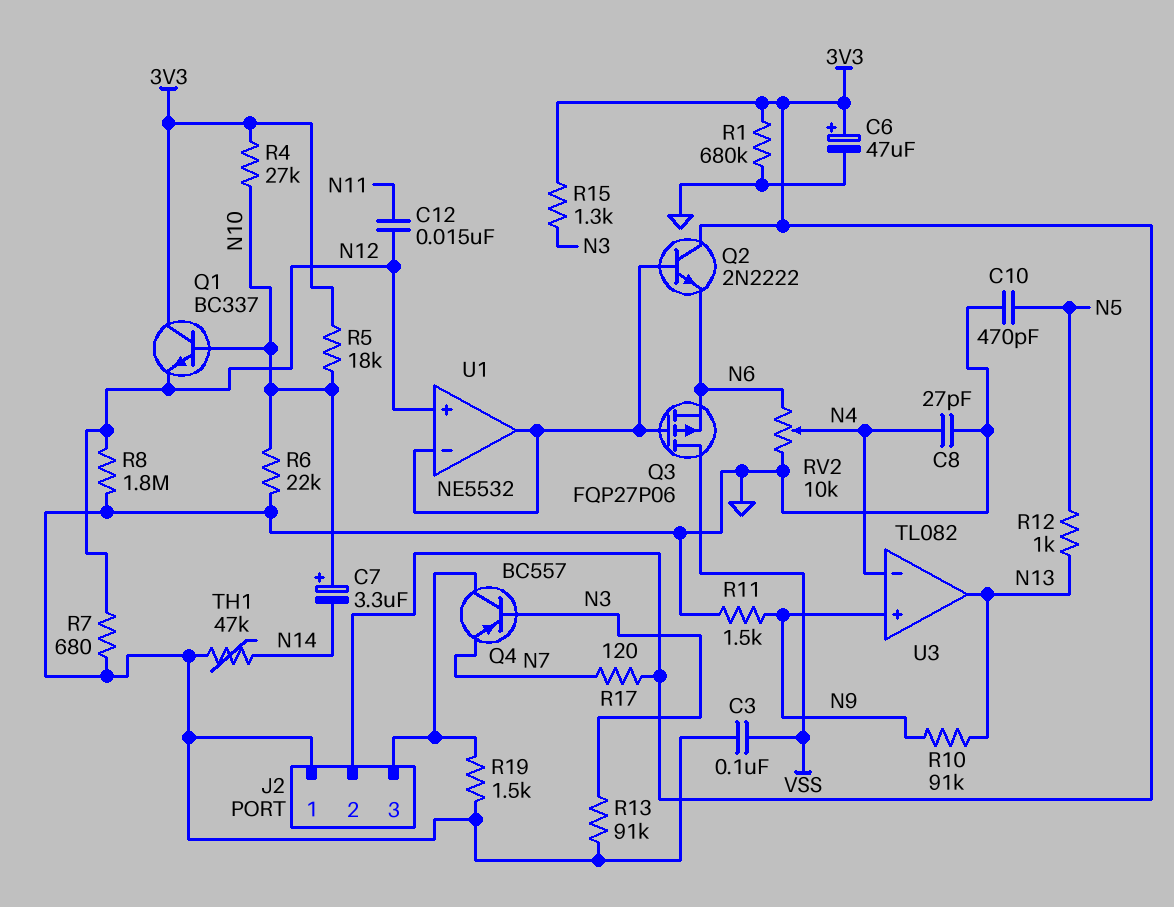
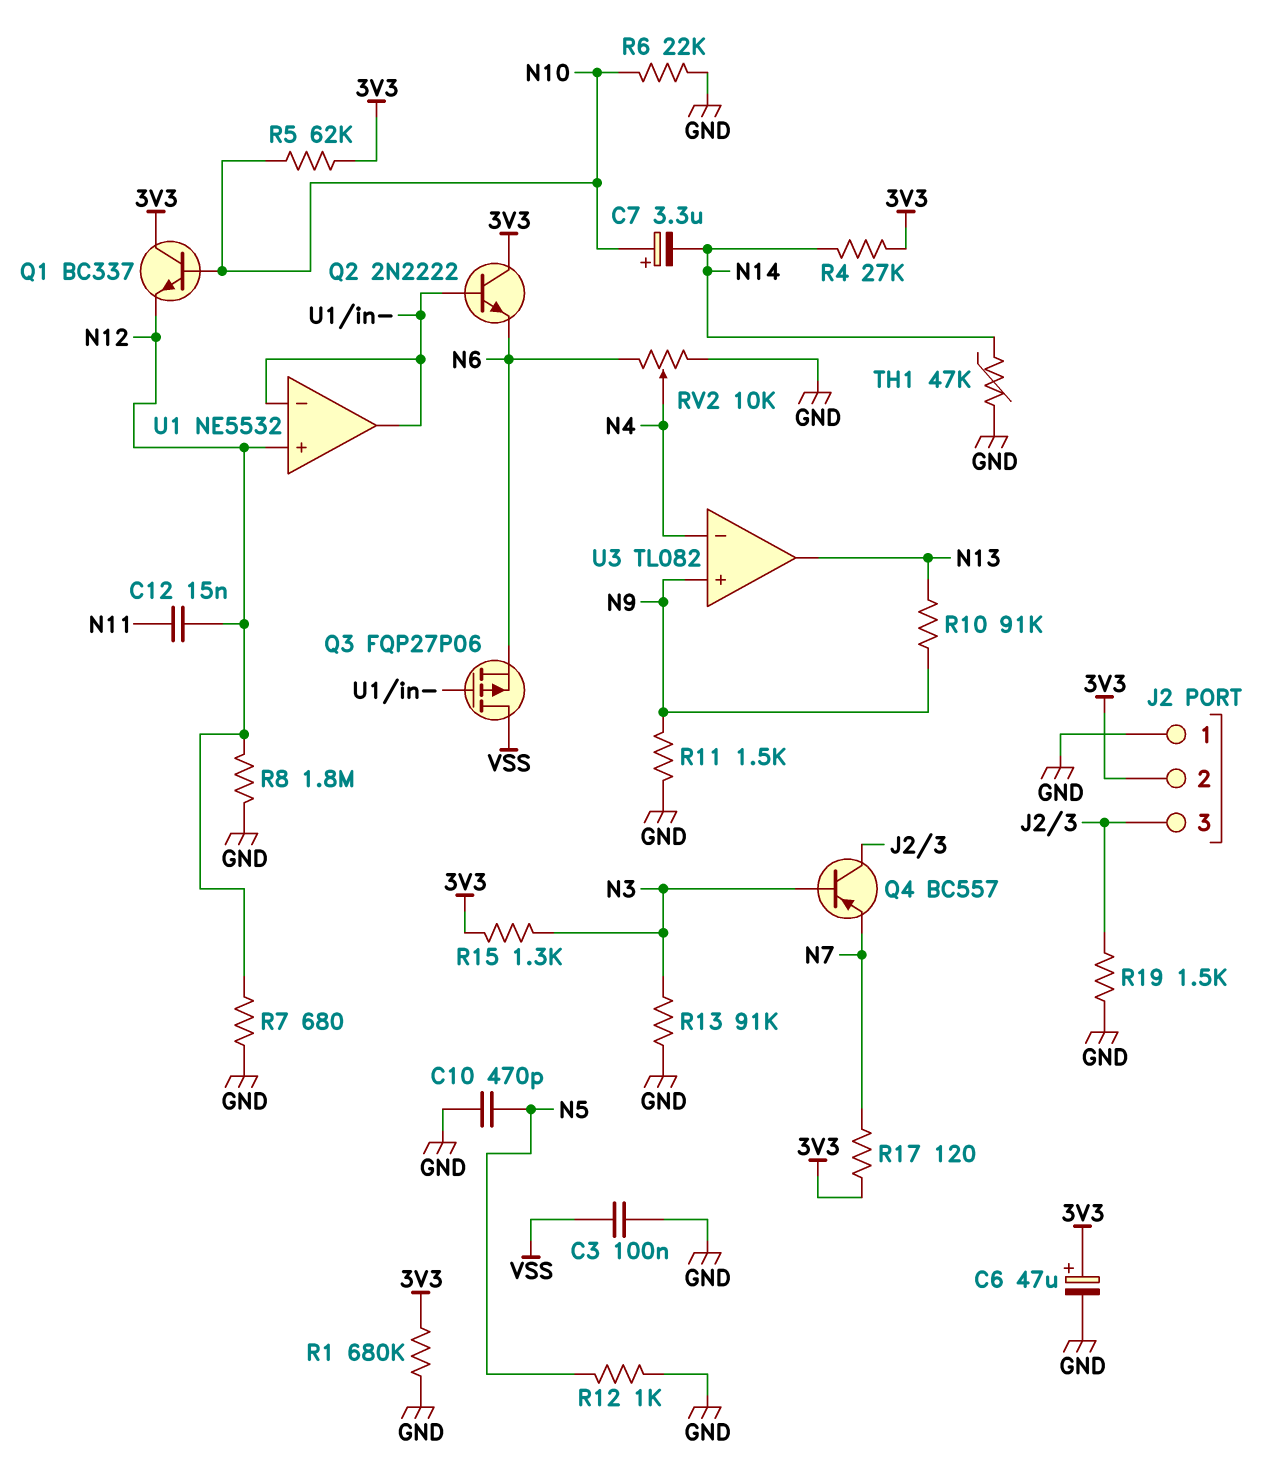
C8: 27pF (GND, N4) -> none
R4: 27k (3V3, N10) -> 27k (3V3, N14)
R5: 18k (3V3, N10) -> 62k (3V3, N10)
R12: 1k (N5, N13) -> 1k (GND, N5)

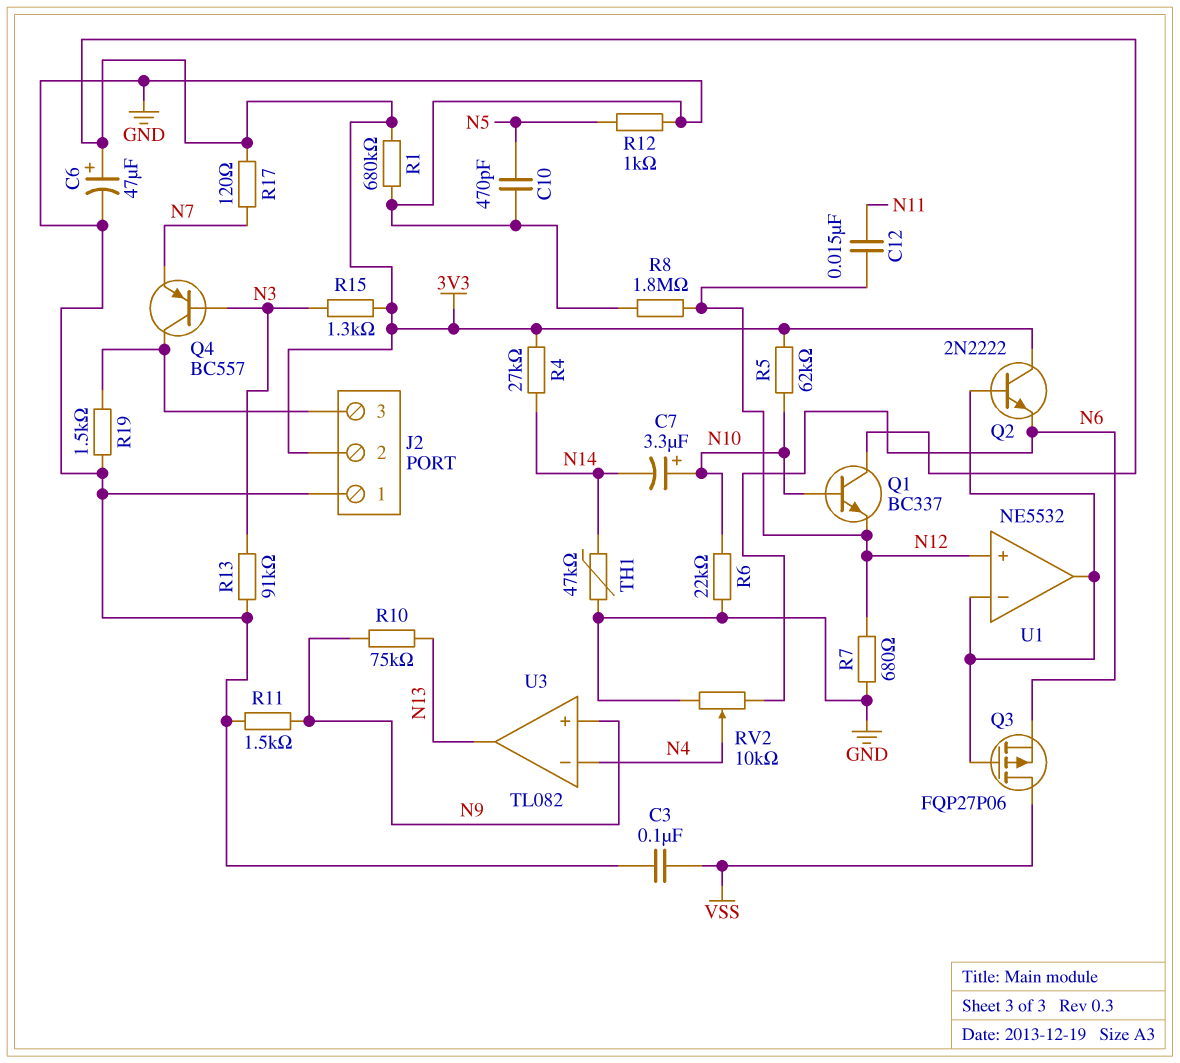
R10: 91k (N9, N13) -> 75k (N9, N13)

